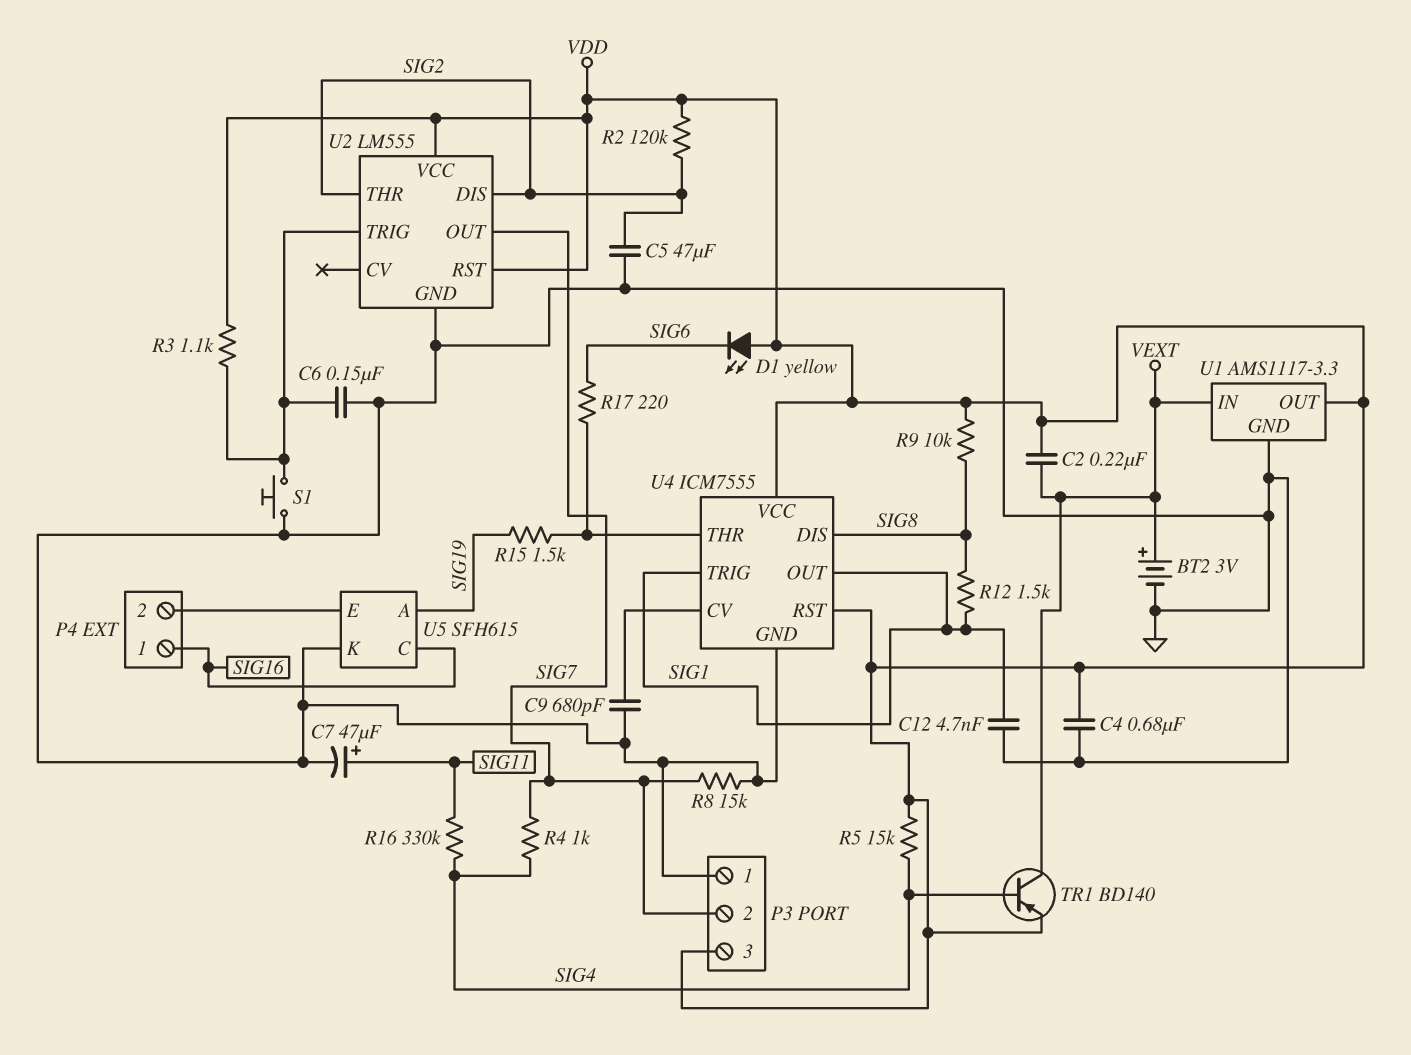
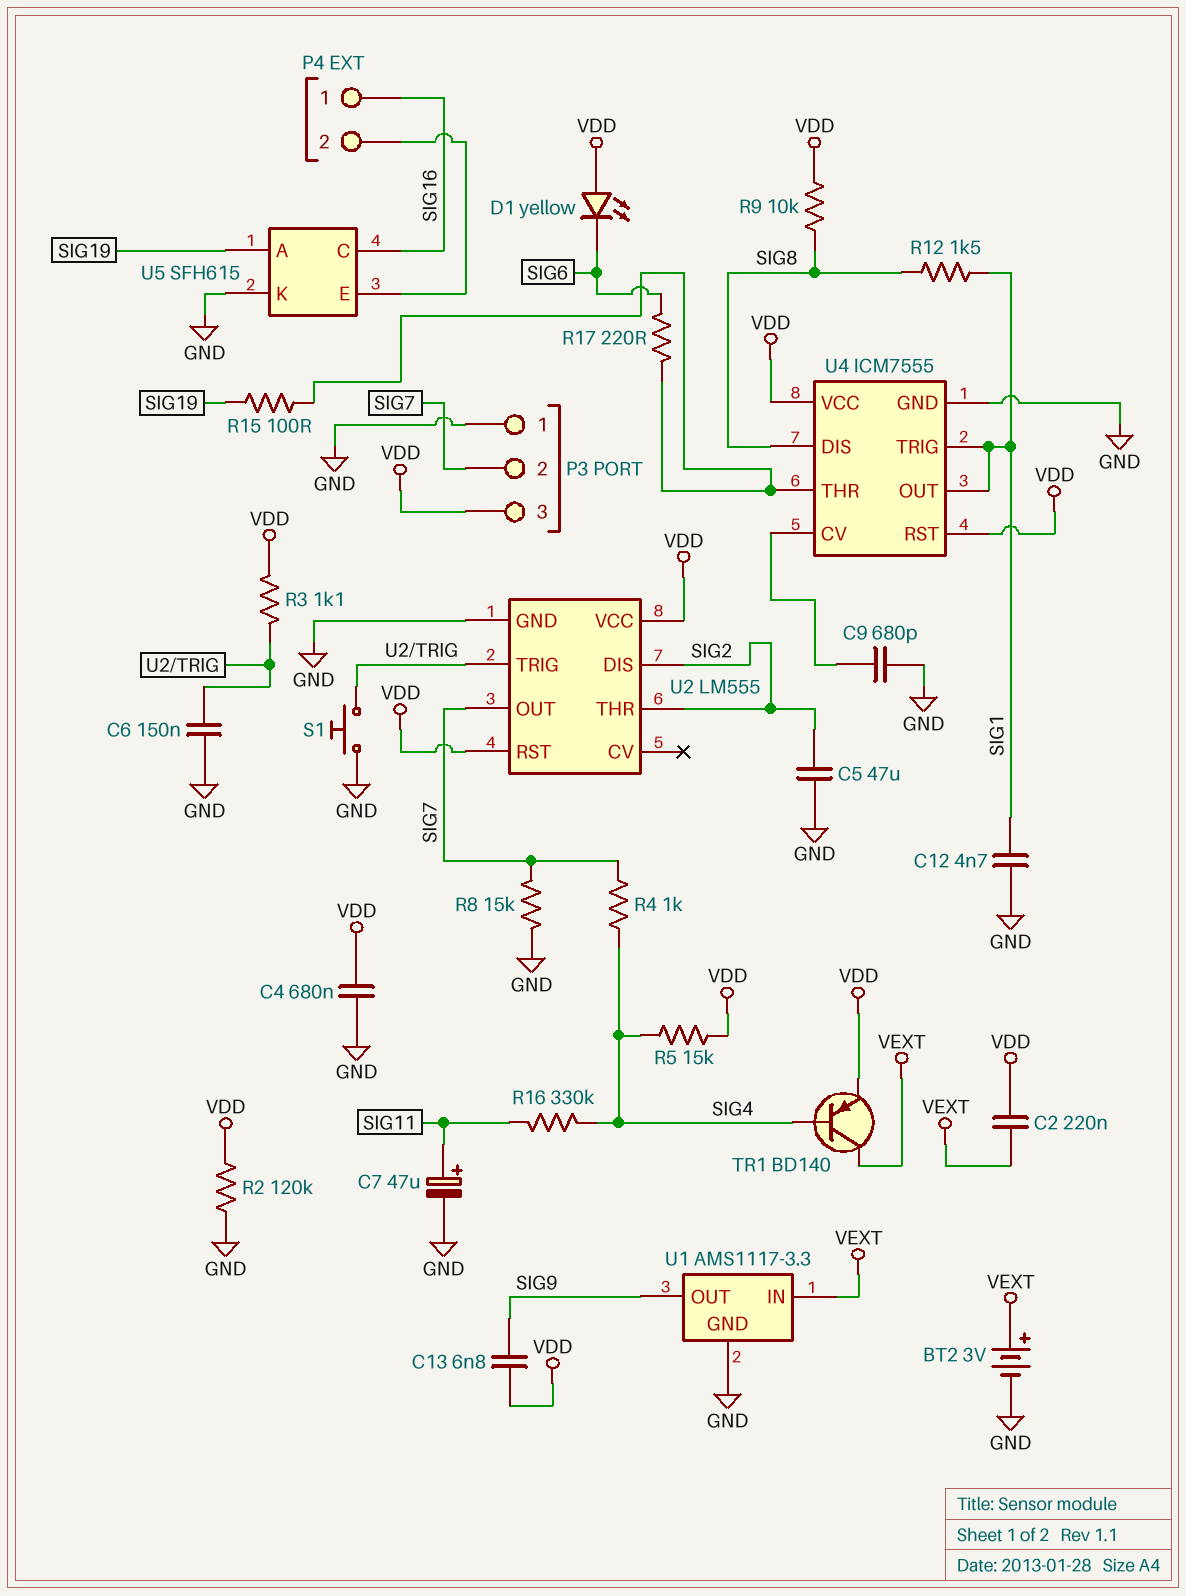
C13: none -> 6.8nF (SIG9, VDD)
R2: 120k (SIG2, VDD) -> 120k (GND, VDD)
R15: 1.5k (SIG19, U4/THR) -> 100 (SIG19, U4/THR)
U1 pin OUT: VDD -> SIG9

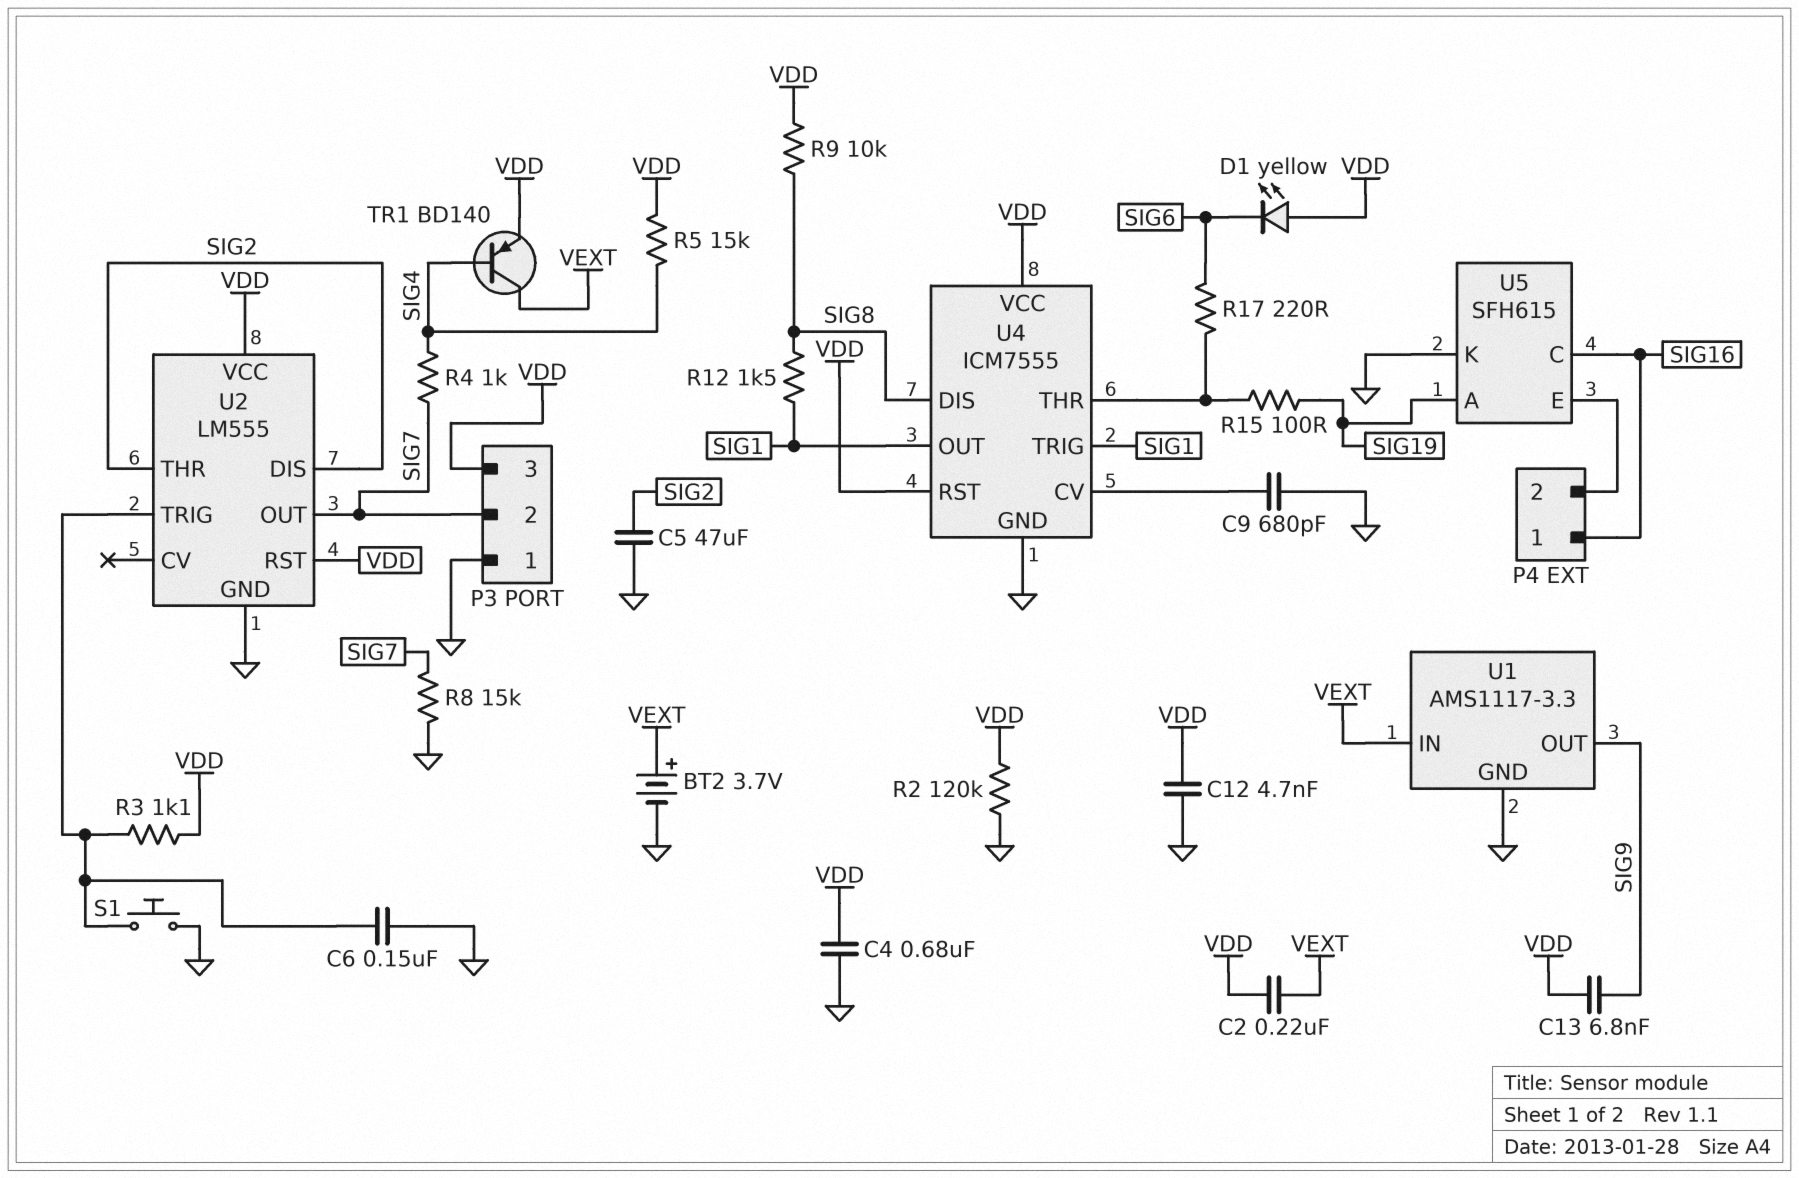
BT2: 3V (plus VEXT, minus GND) -> 3.7V (plus VEXT, minus GND)
C7: 47uF (plus SIG11, minus GND) -> none
C12: 4.7nF (GND, SIG1) -> 4.7nF (GND, VDD)
R16: 330k (SIG4, SIG11) -> none

